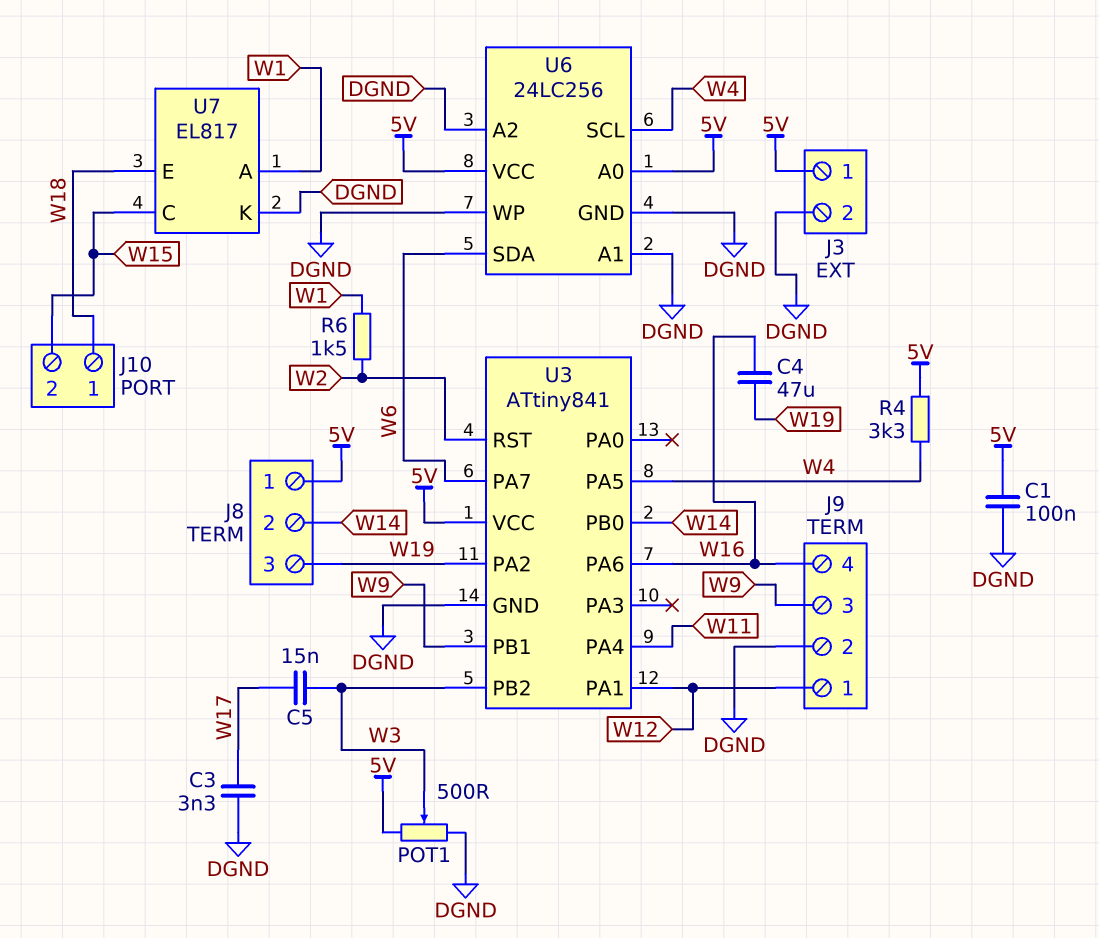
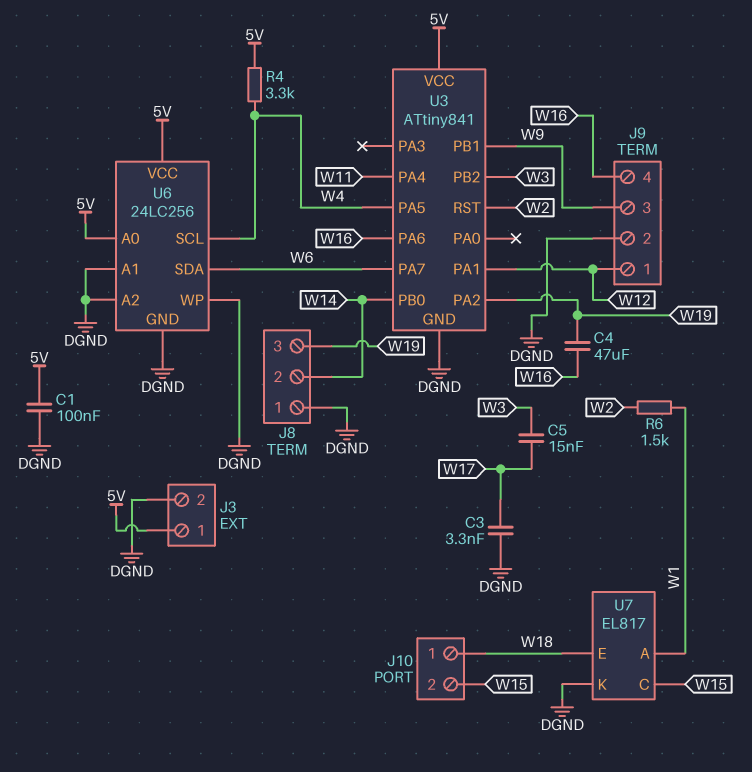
J8 pin 1: 5V -> DGND
POT1: 500 (5V, DGND, wiper W3) -> none

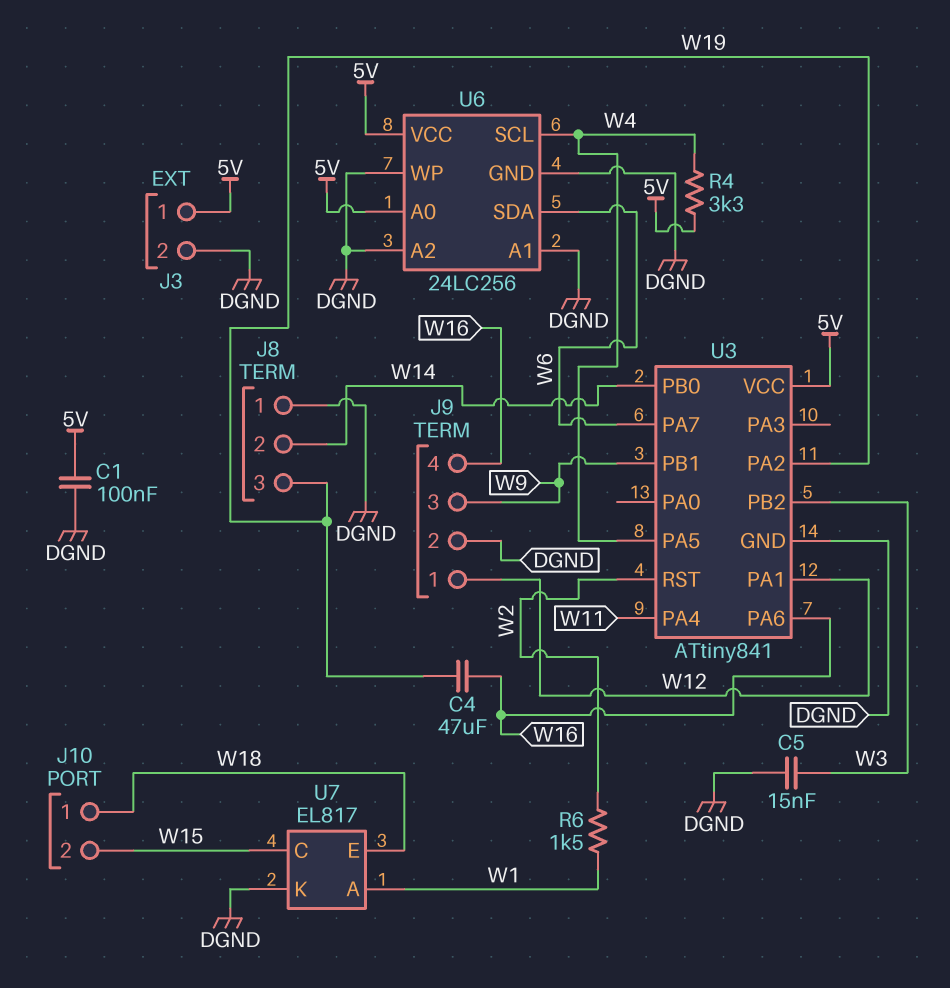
C3: 3.3nF (DGND, W17) -> none
C5: 15nF (W3, W17) -> 15nF (DGND, W3)

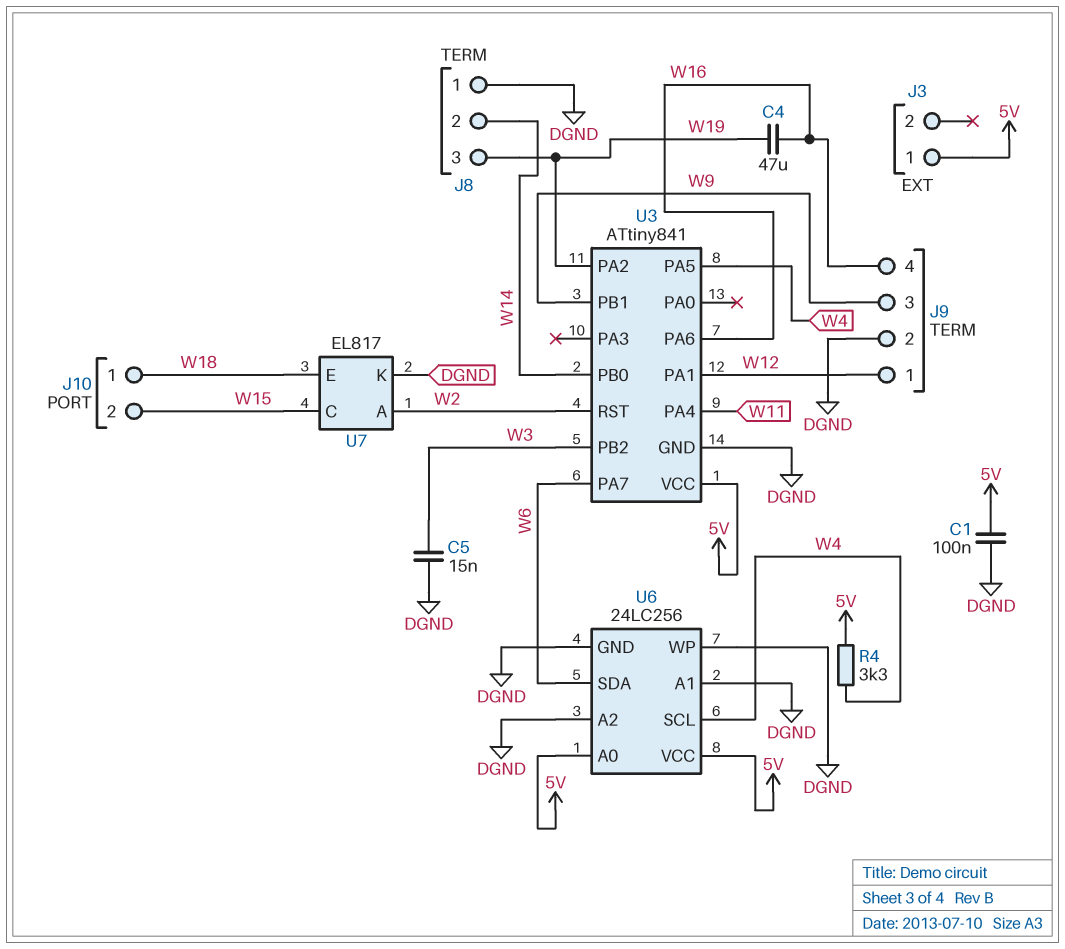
J3 pin 2: DGND -> none
R6: 1.5k (W1, W2) -> none
U7 pin A: W1 -> W2

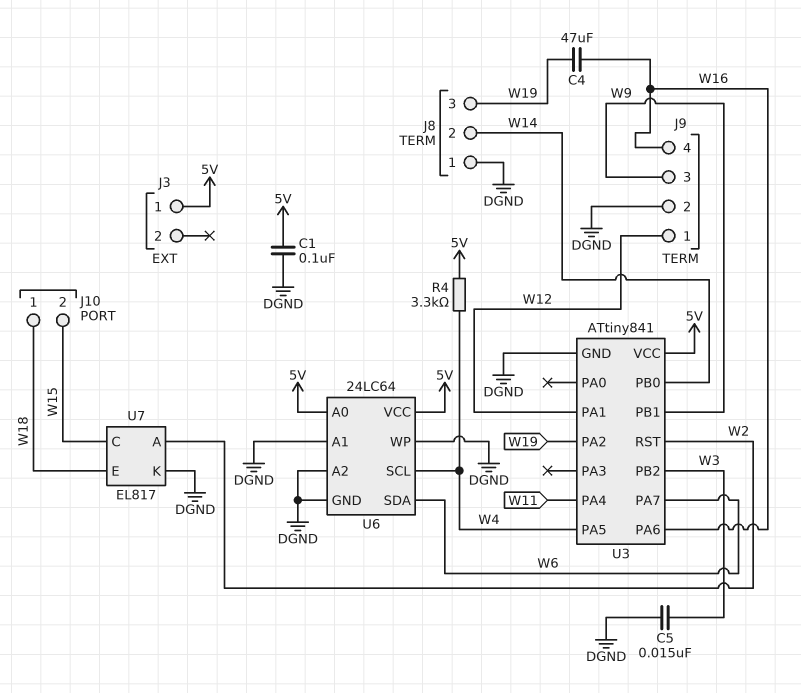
U6: 24LC256 -> 24LC64

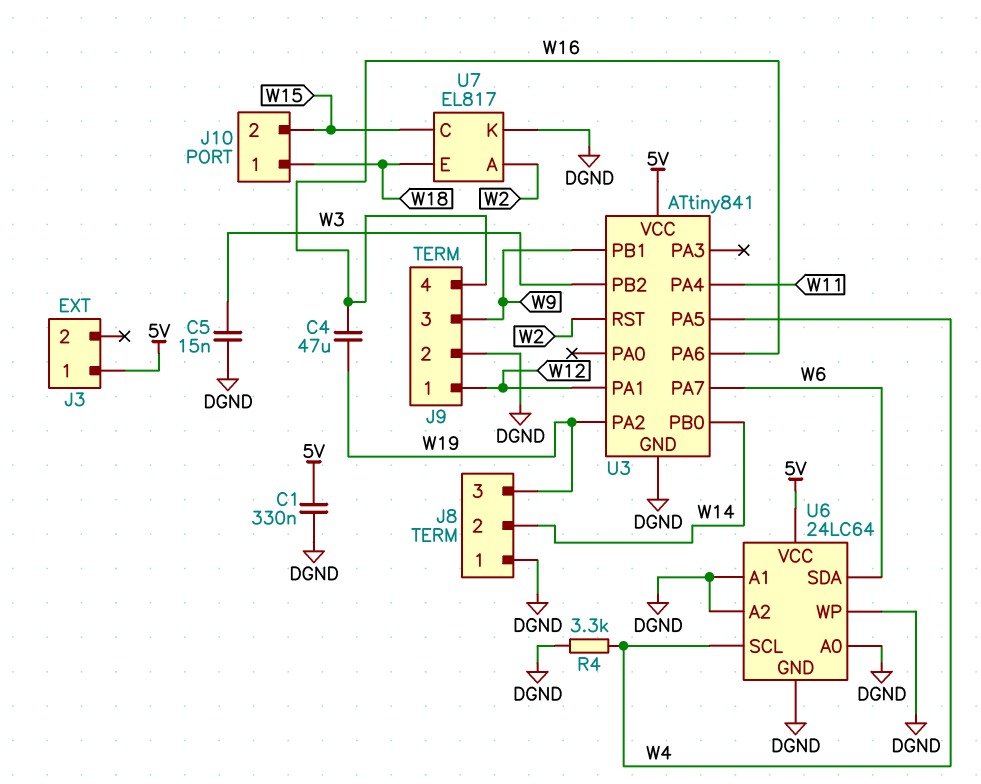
C1: 100nF (5V, DGND) -> 330nF (5V, DGND)
R4: 3.3k (5V, W4) -> 3.3k (DGND, W4)
U6 pin A0: 5V -> DGND

